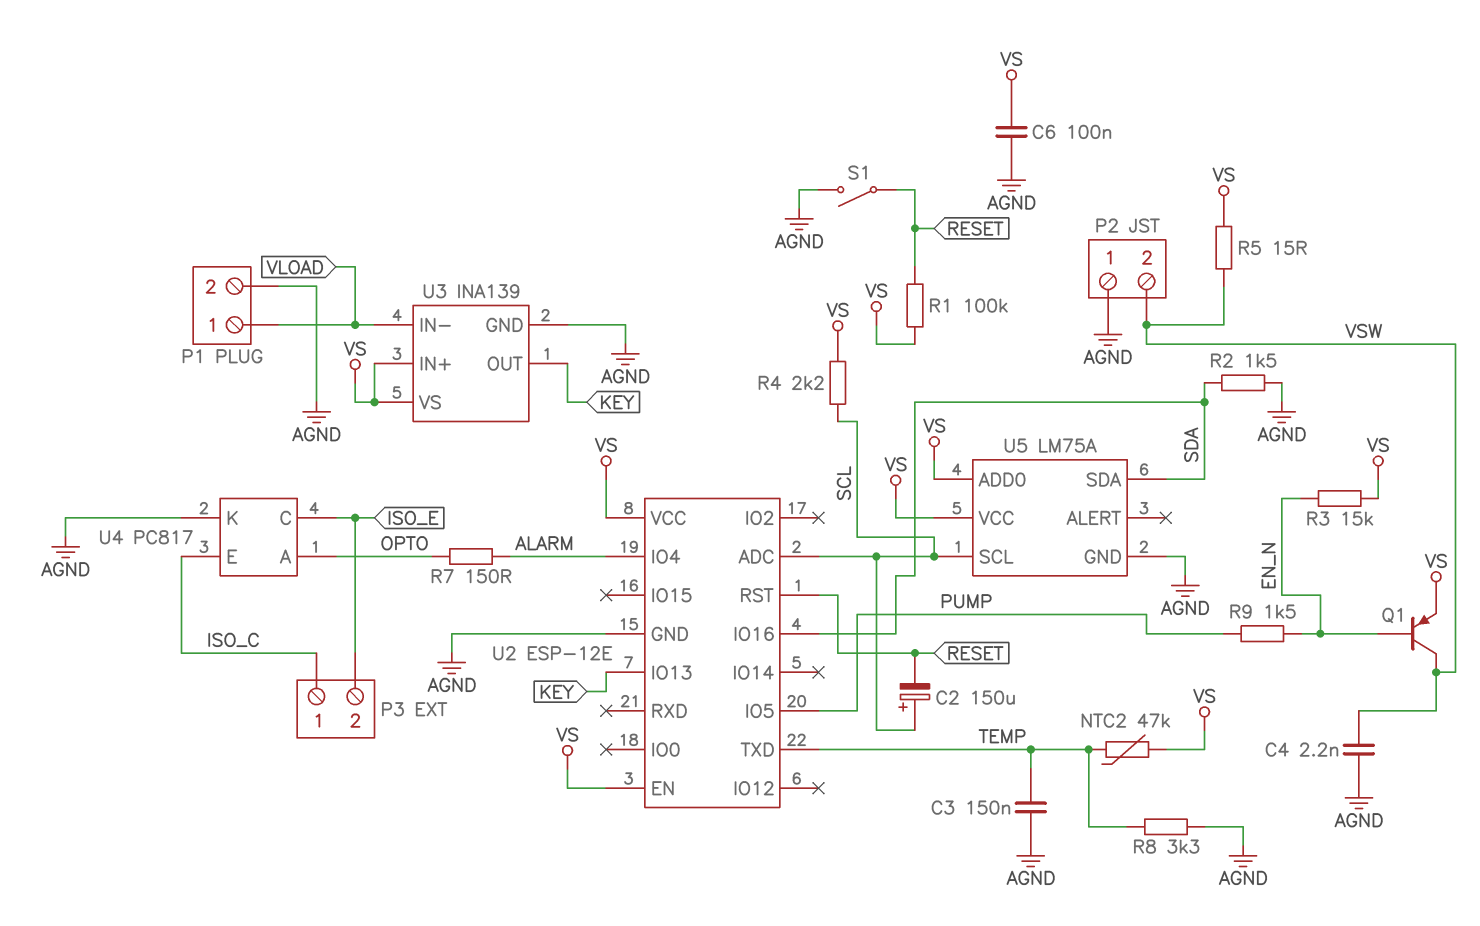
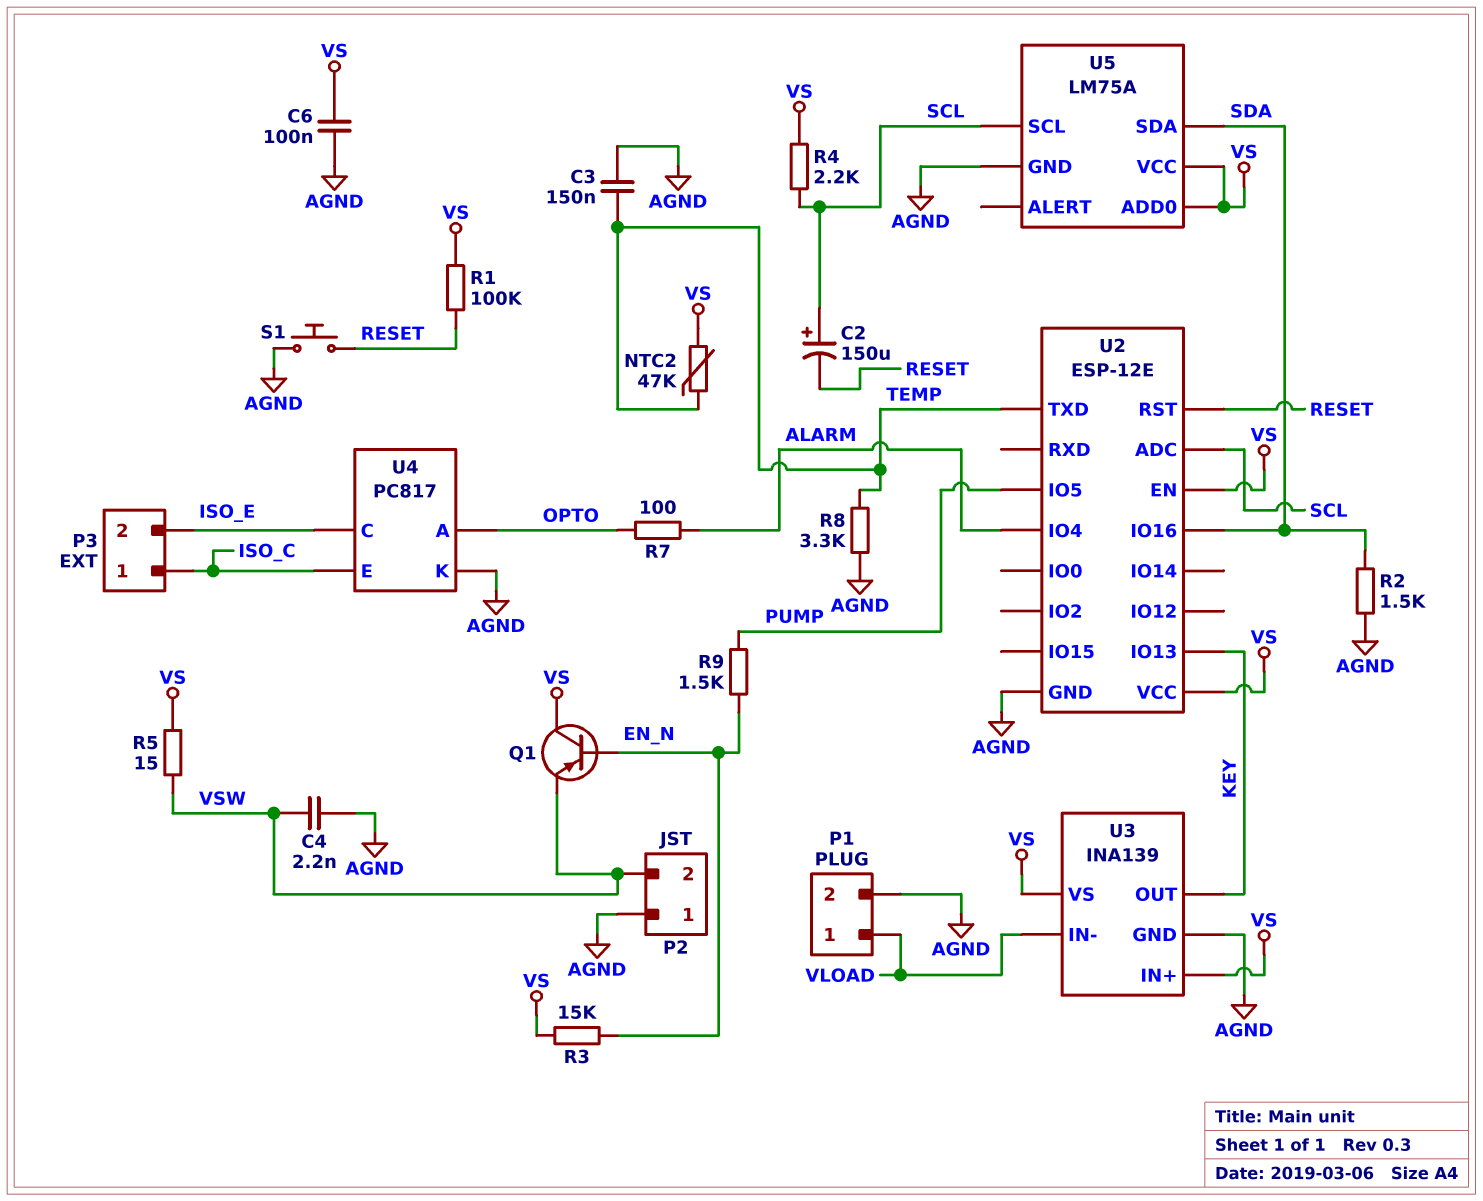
Q1: PNP (B EN_N, C VSW, E VS) -> PNP (B EN_N, C VS, E VSW)
R7: 150 (ALARM, OPTO) -> 100 (ALARM, OPTO)
S1: switch (AGND, RESET) -> button (AGND, RESET)

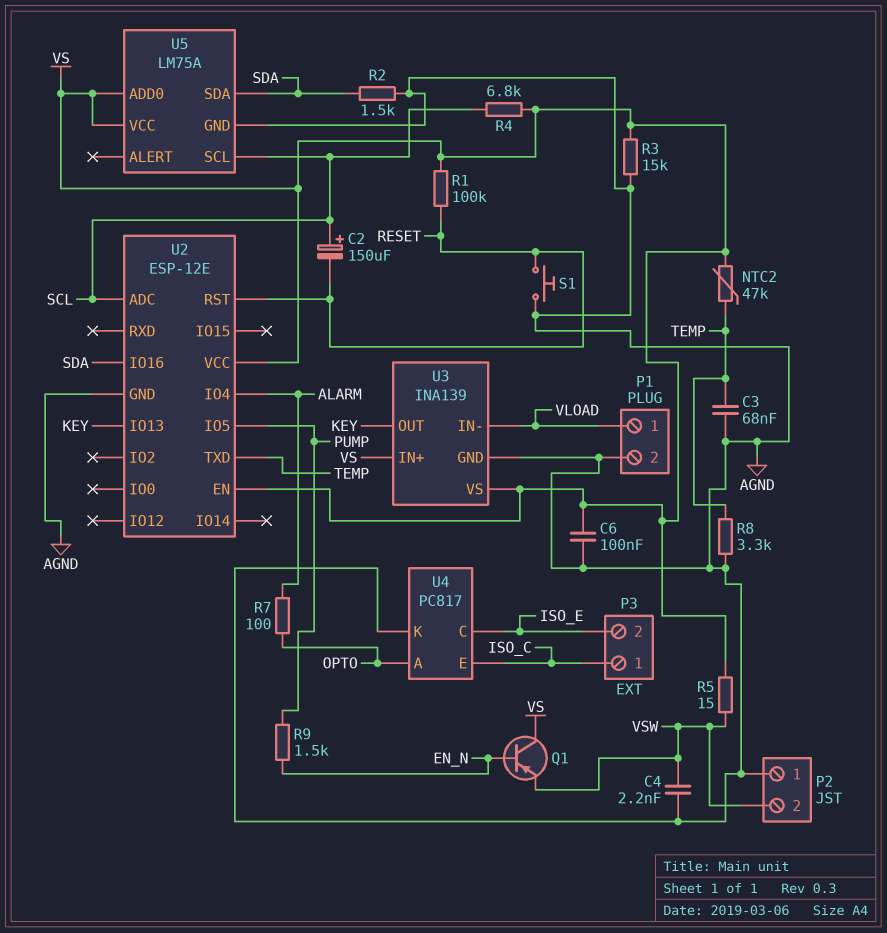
C3: 150nF (AGND, TEMP) -> 68nF (AGND, TEMP)
R3: 15k (EN_N, VS) -> 15k (AGND, VS)
R4: 2.2k (SCL, VS) -> 6.8k (SCL, VS)

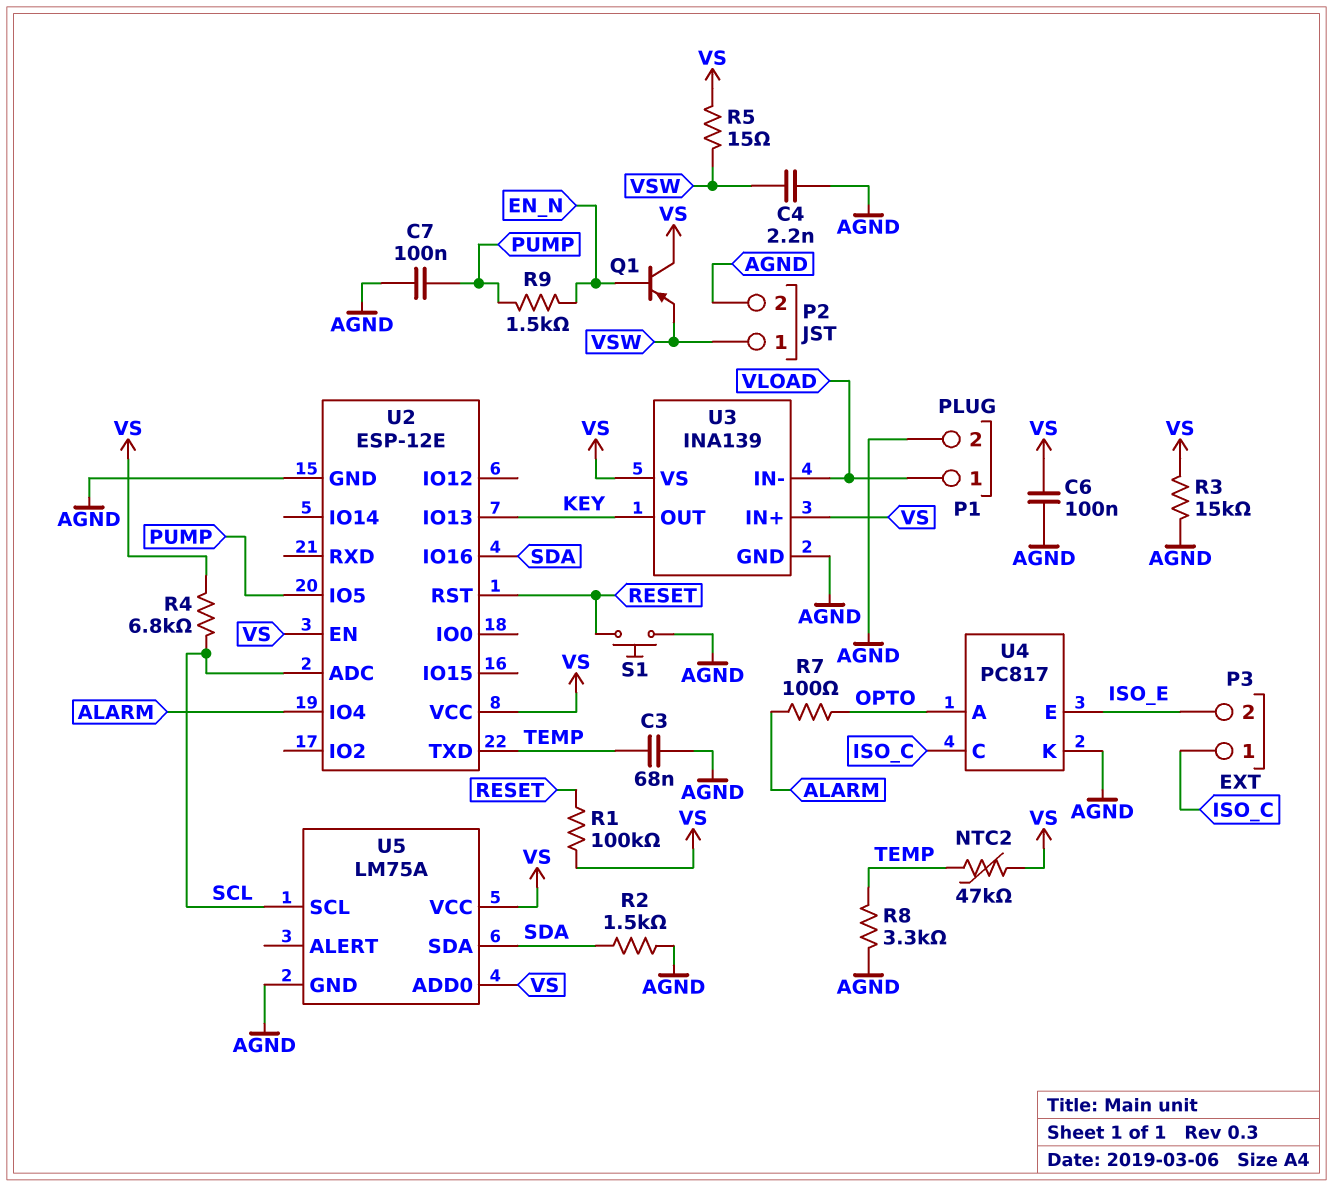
C2: 150uF (plus SCL, minus RESET) -> none
C7: none -> 100nF (AGND, PUMP)
P2 pin 1: AGND -> VSW
P2 pin 2: VSW -> AGND
U4 pin C: ISO_E -> ISO_C
U4 pin E: ISO_C -> ISO_E

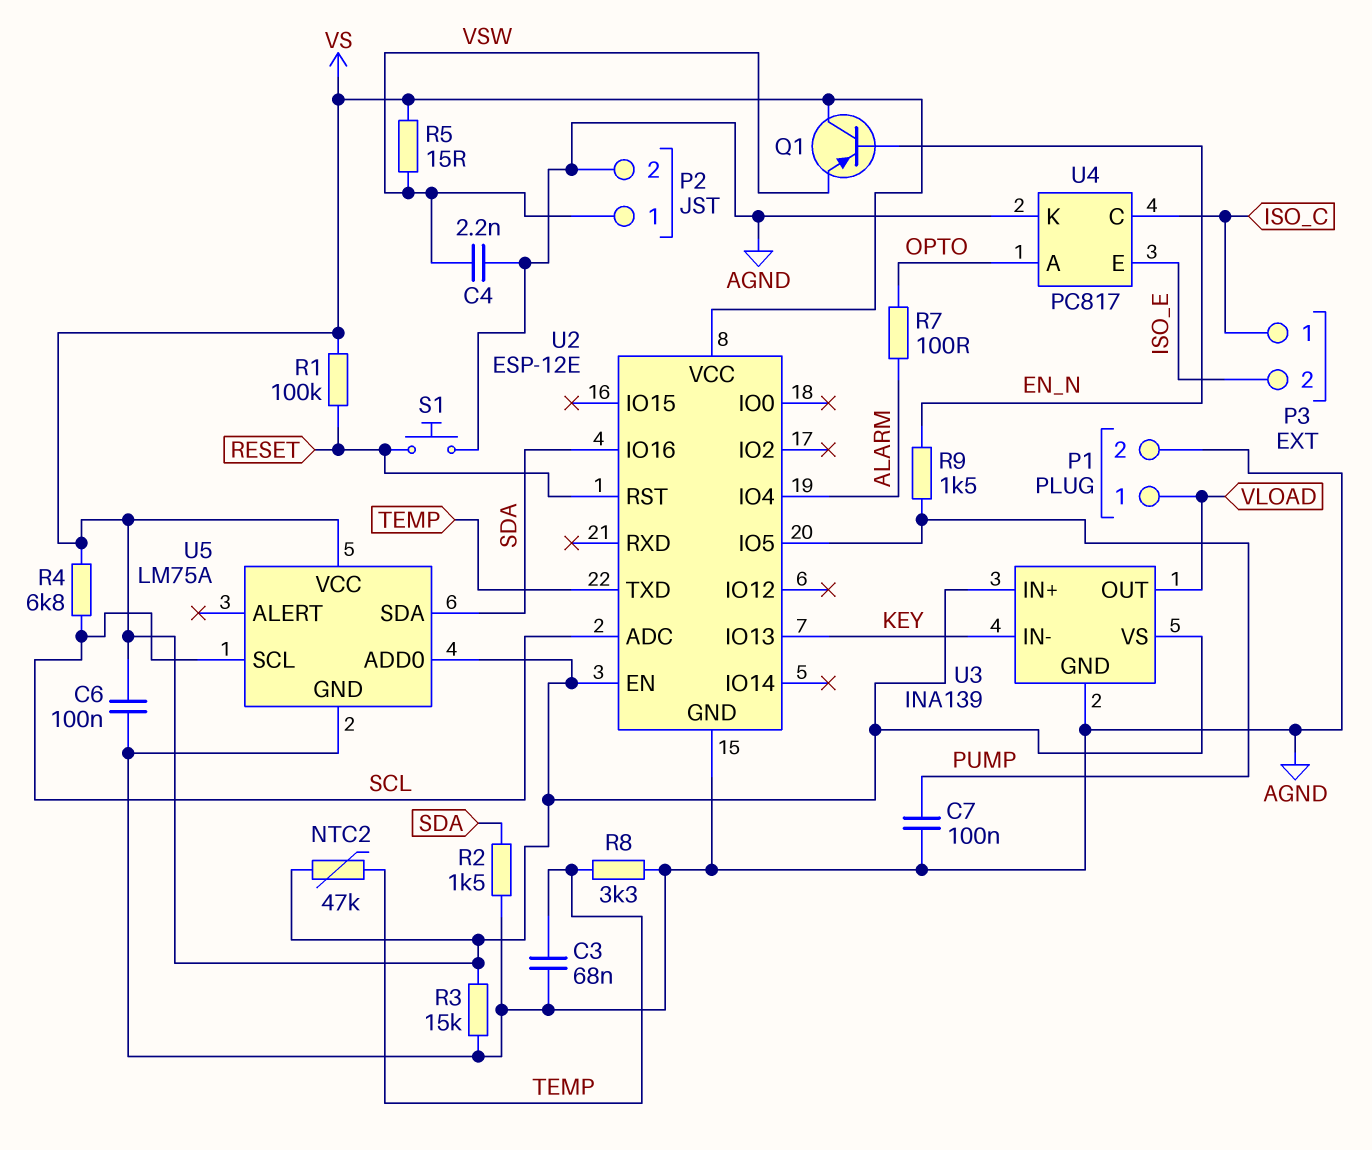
U3 pin IN-: VLOAD -> KEY
U3 pin OUT: KEY -> VLOAD

